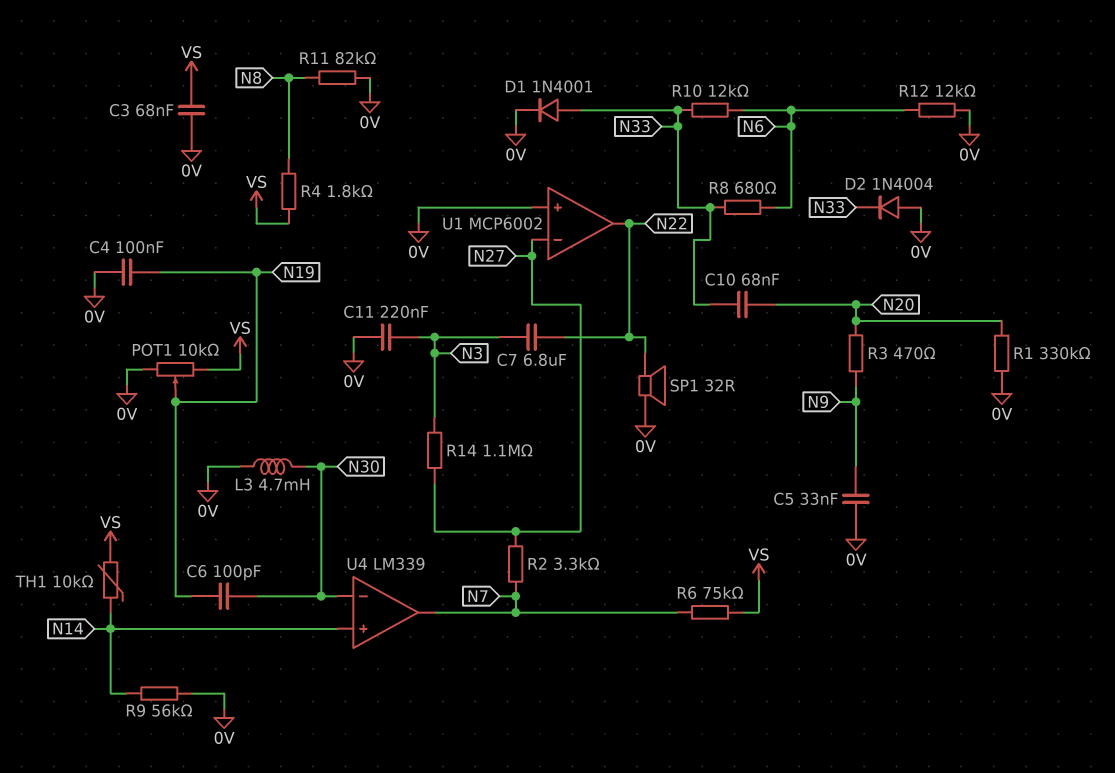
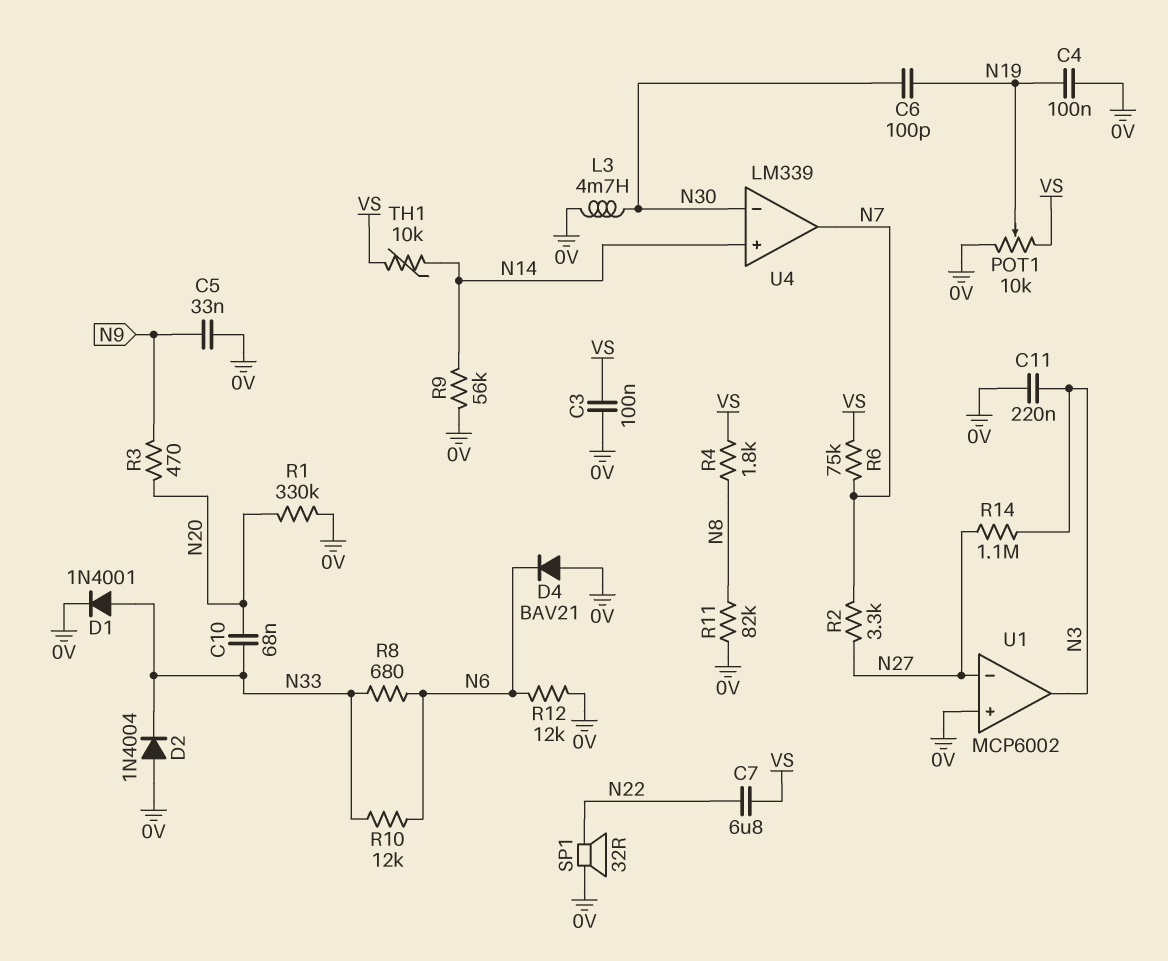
C3: 68nF (0V, VS) -> 100nF (0V, VS)
C7: 6.8uF (N3, N22) -> 6.8uF (N22, VS)
D4: none -> diode BAV21 (A 0V, K N6)
U1 pin out: N22 -> N3

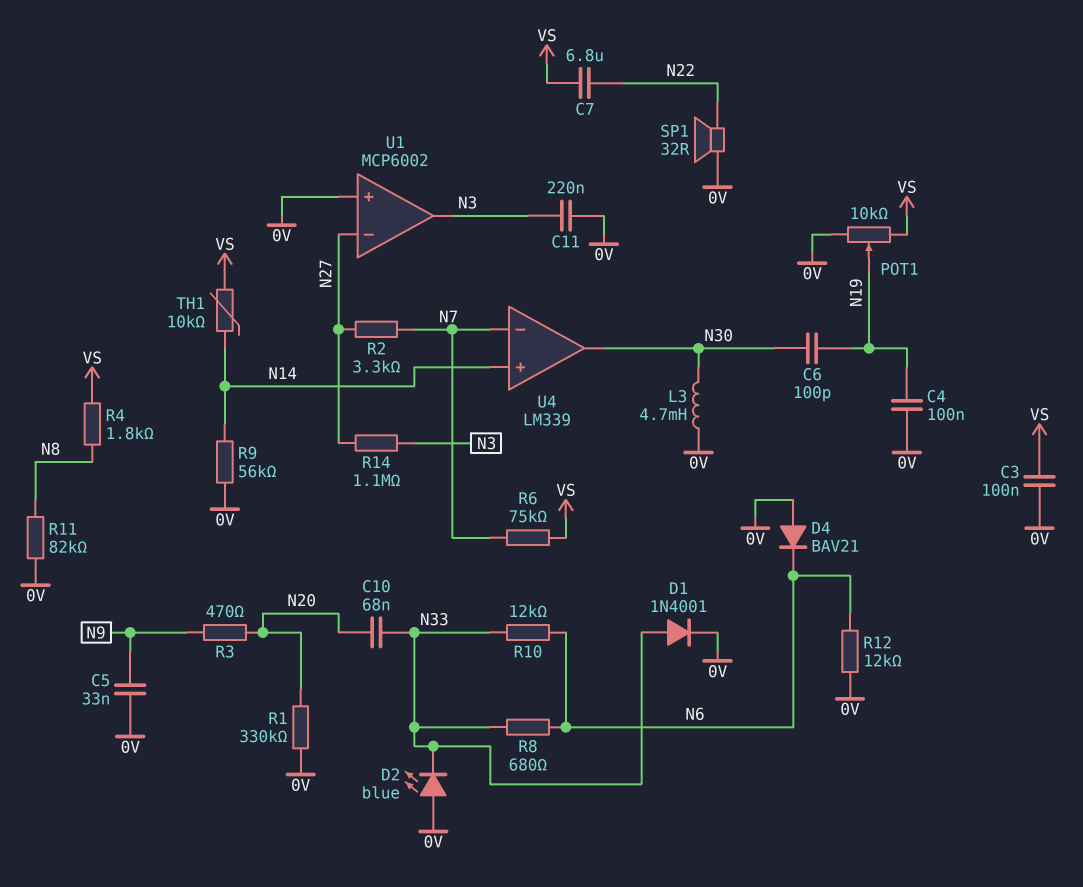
D2: diode 1N4004 (A 0V, K N33) -> LED blue (A 0V, K N33)
U4 pin in-: N30 -> N7
U4 pin out: N7 -> N30

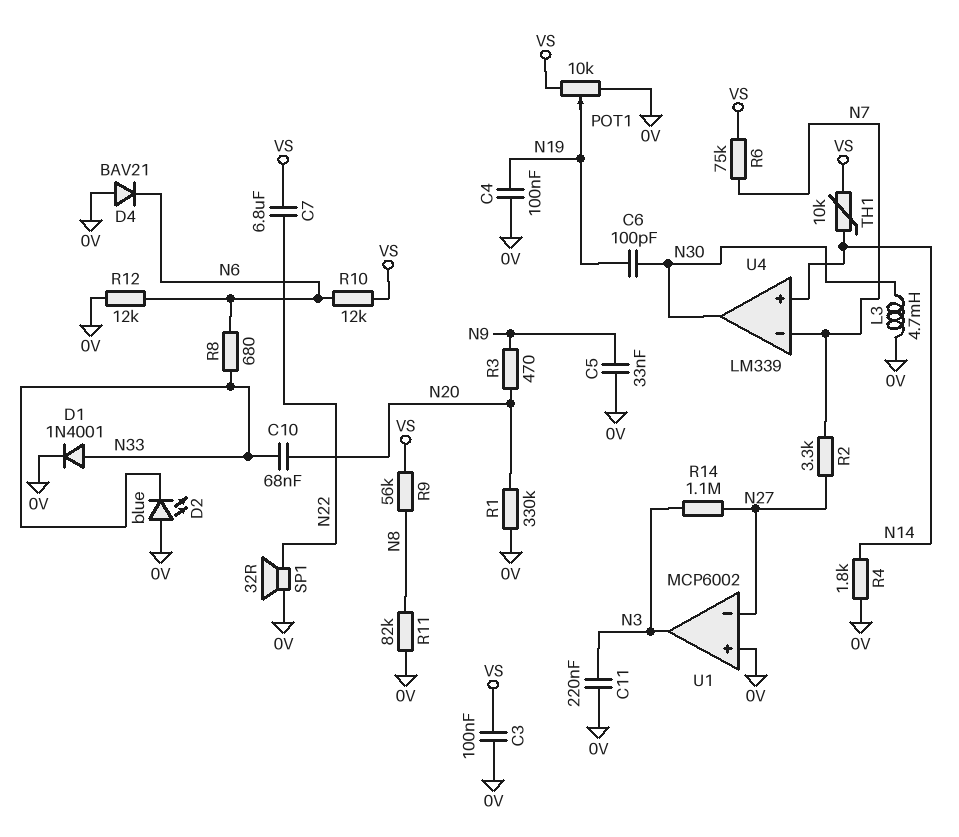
R4: 1.8k (N8, VS) -> 1.8k (0V, N14)
R9: 56k (0V, N14) -> 56k (N8, VS)
R10: 12k (N6, N33) -> 12k (N6, VS)

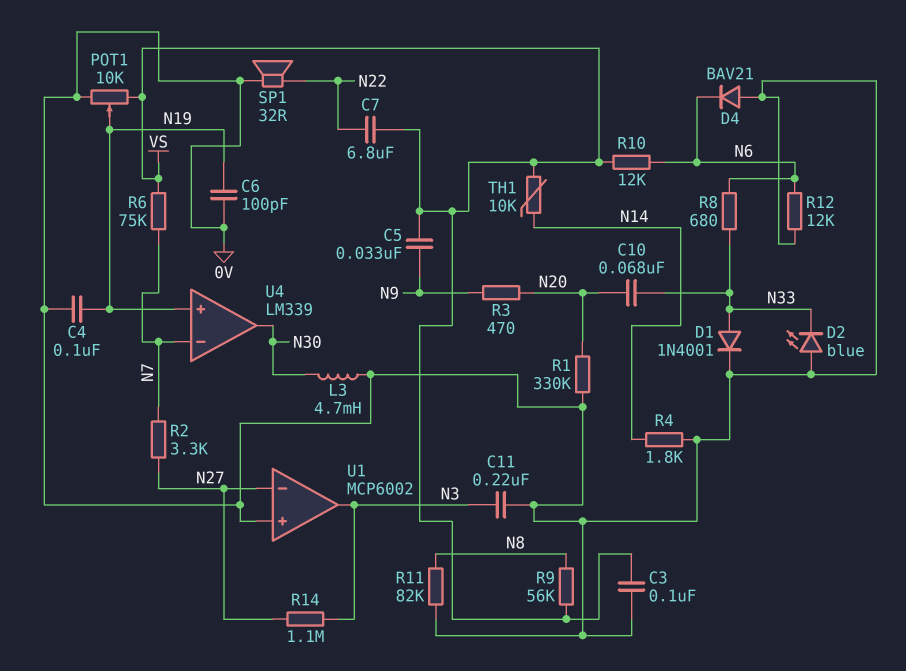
C5: 33nF (0V, N9) -> 33nF (N9, VS)
C6: 100pF (N19, N30) -> 100pF (0V, N19)
U4 pin in+: N14 -> N19

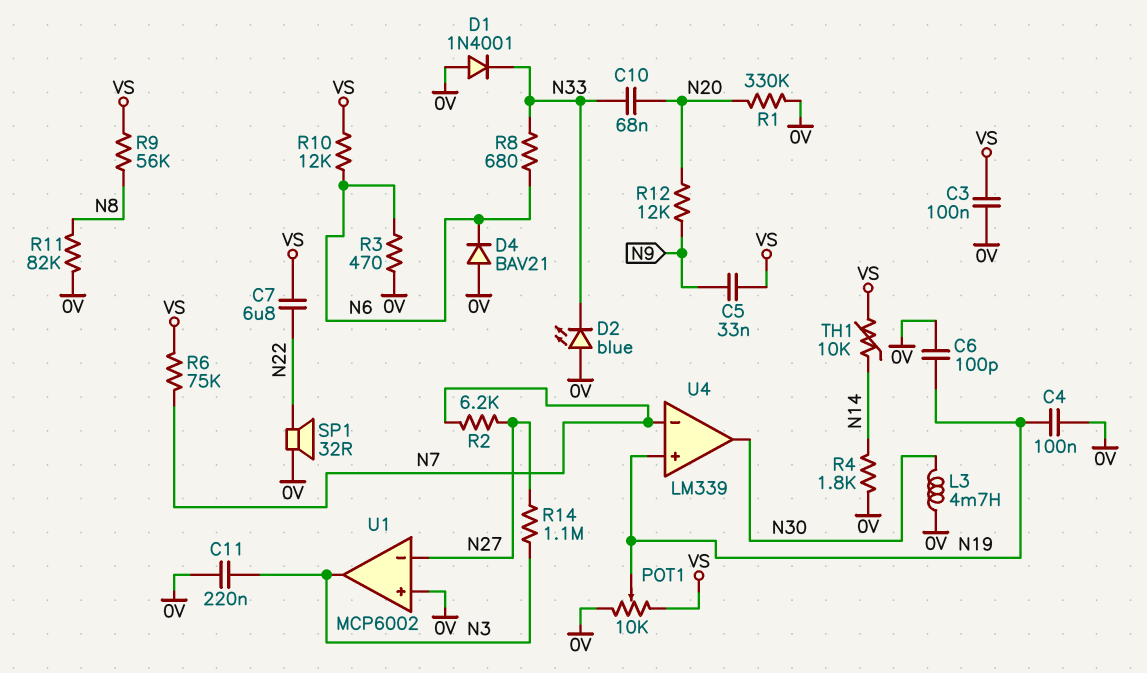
D1: diode 1N4001 (A N33, K 0V) -> diode 1N4001 (A 0V, K N33)
R2: 3.3k (N7, N27) -> 6.2k (N7, N27)
R3: 470 (N9, N20) -> 470 (0V, N6)
R12: 12k (0V, N6) -> 12k (N9, N20)

